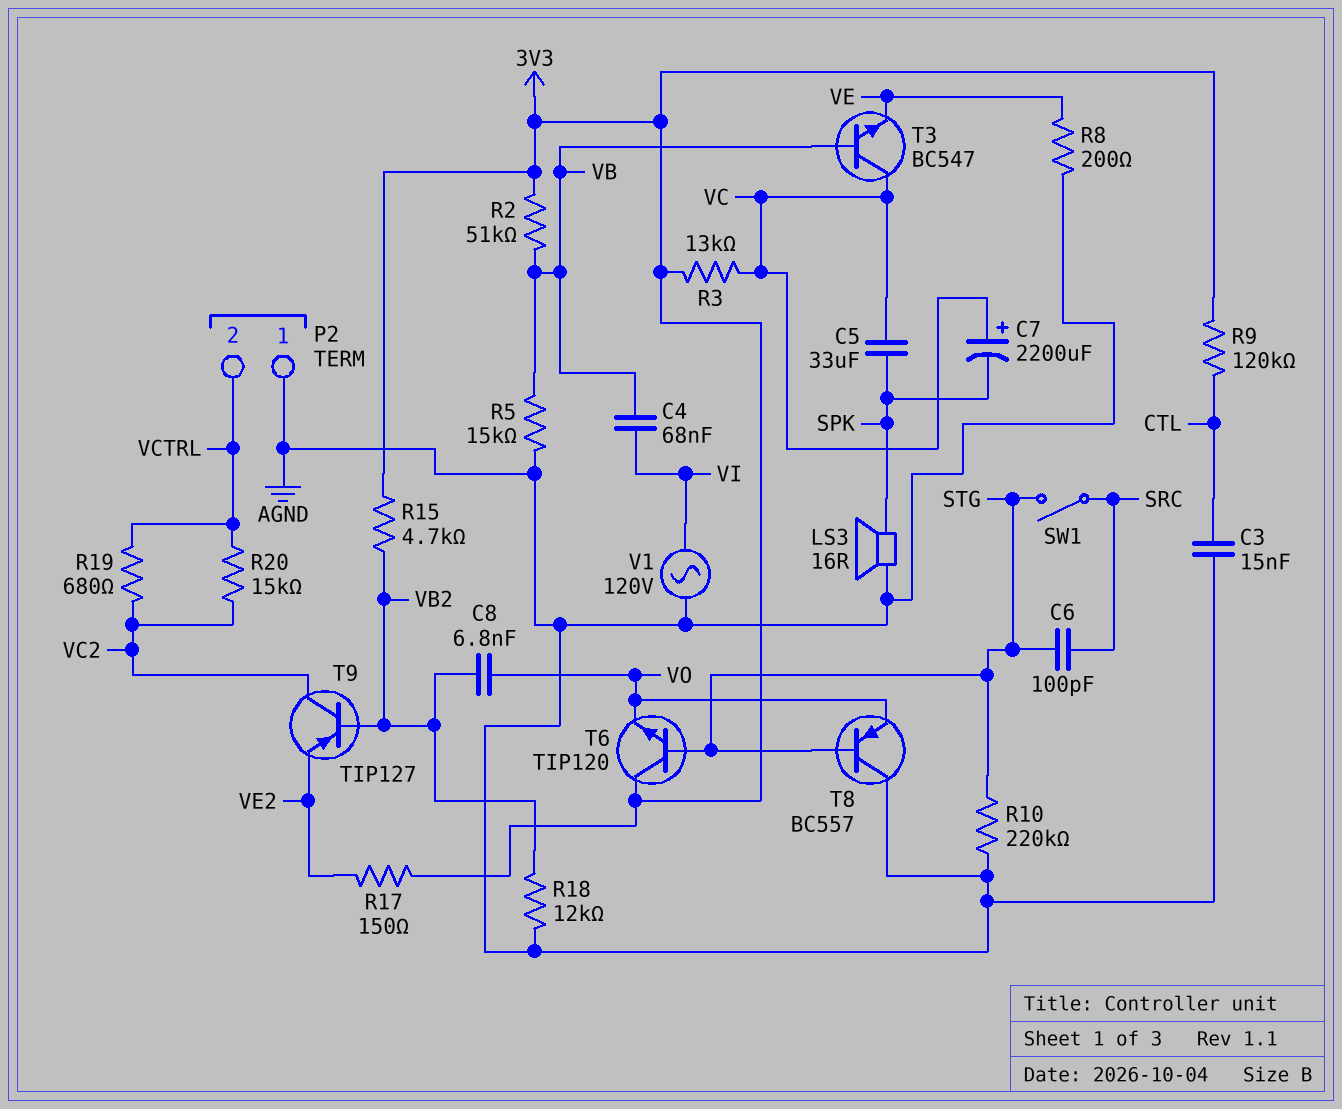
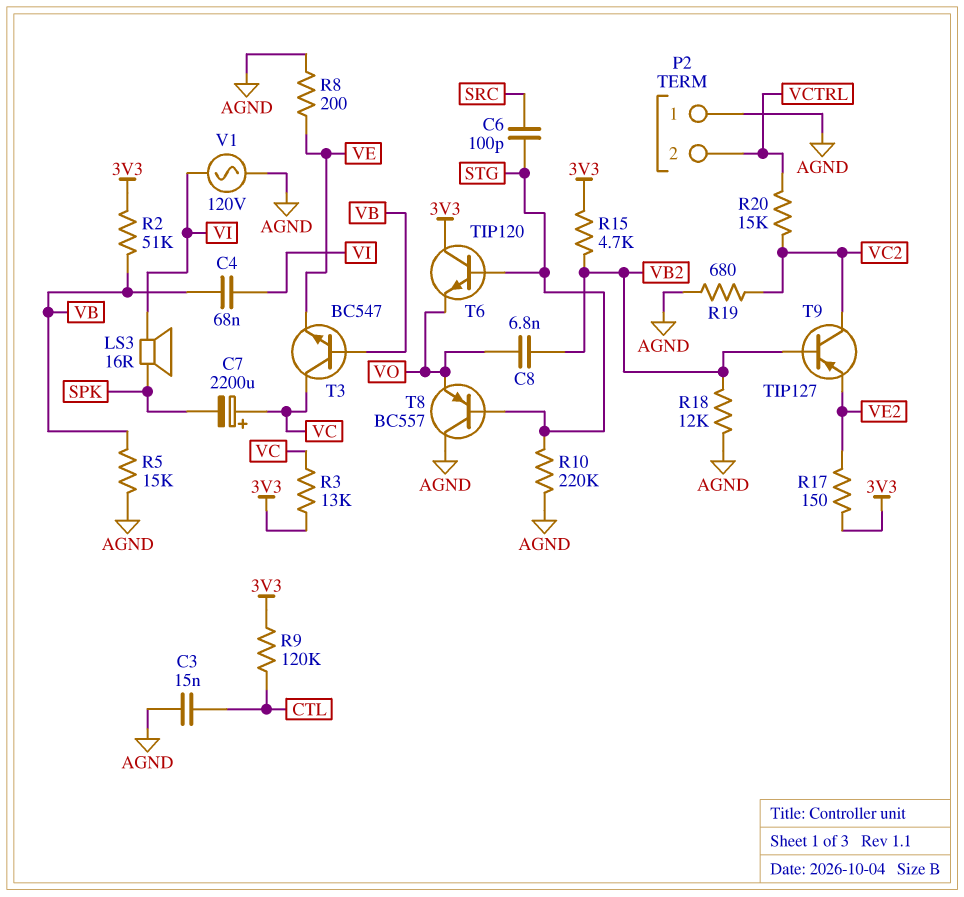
C5: 33uF (SPK, VC) -> none
LS3: speaker 16R (AGND, SPK) -> speaker 16R (SPK, VI)
R19: 680 (VC2, VCTRL) -> 680 (AGND, VC2)
SW1: switch (SRC, STG) -> none

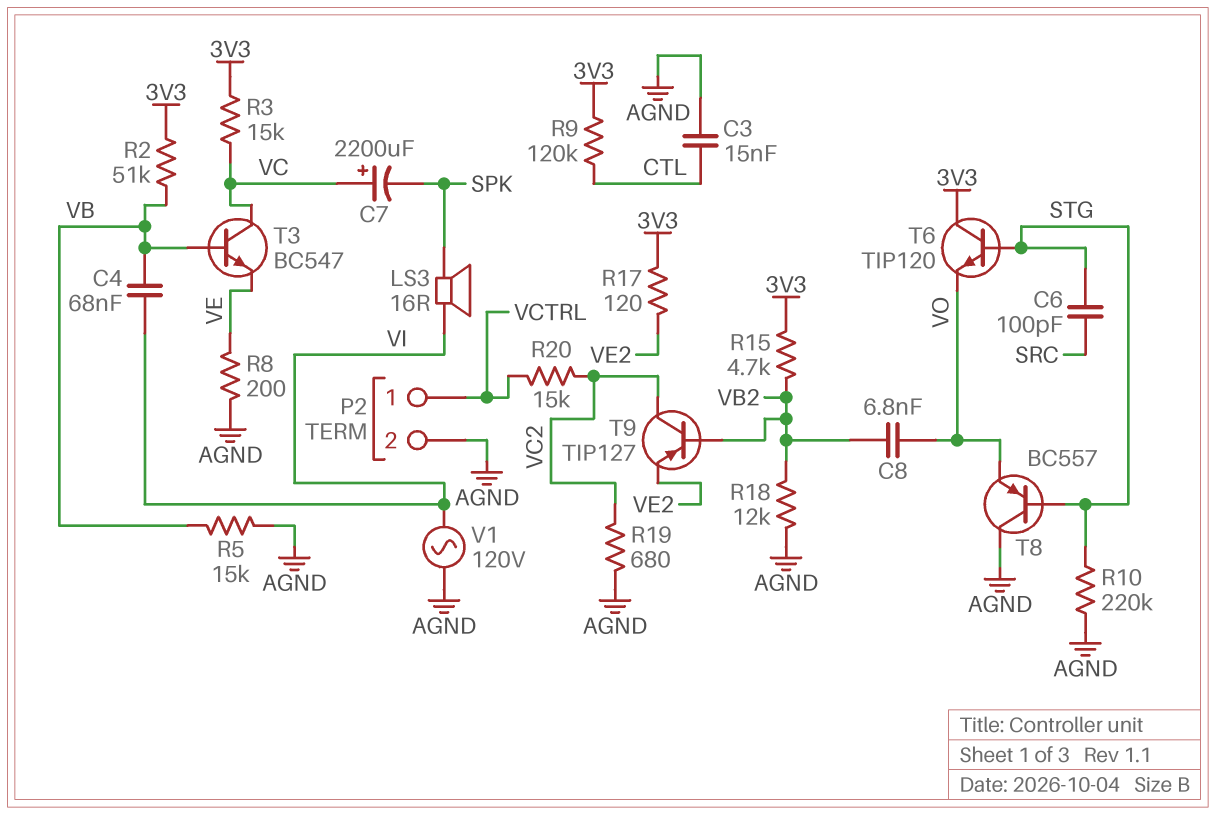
P2 pin 1: AGND -> VCTRL
P2 pin 2: VCTRL -> AGND
R3: 13k (3V3, VC) -> 15k (3V3, VC)
R17: 150 (3V3, VE2) -> 120 (3V3, VE2)

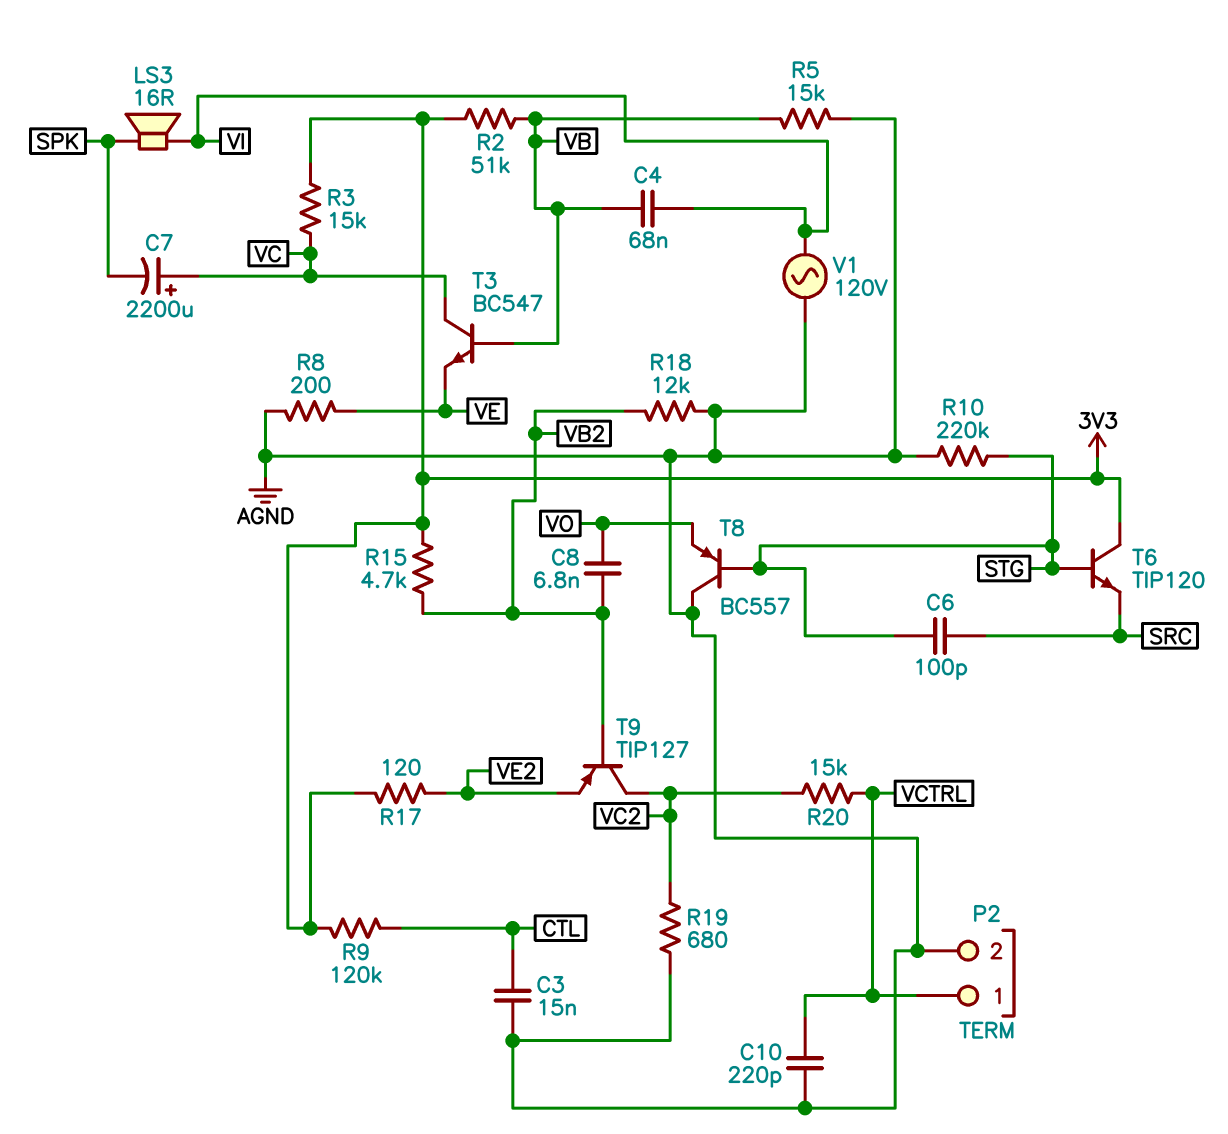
C10: none -> 220pF (AGND, VCTRL)
T6: NPN TIP120 (B STG, C 3V3, E VO) -> NPN TIP120 (B STG, C 3V3, E SRC)

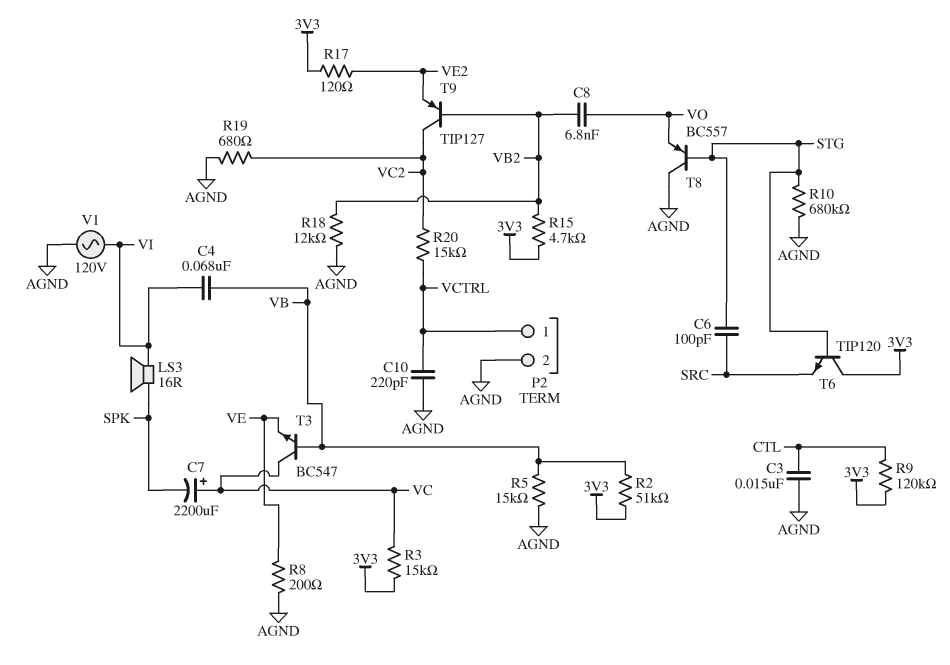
R10: 220k (AGND, STG) -> 680k (AGND, STG)

